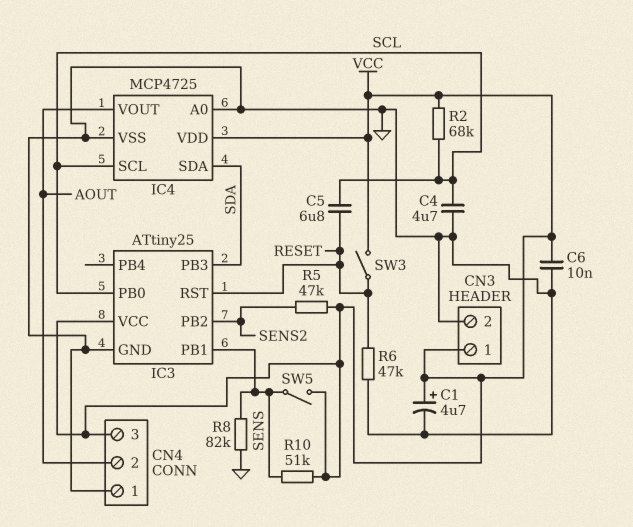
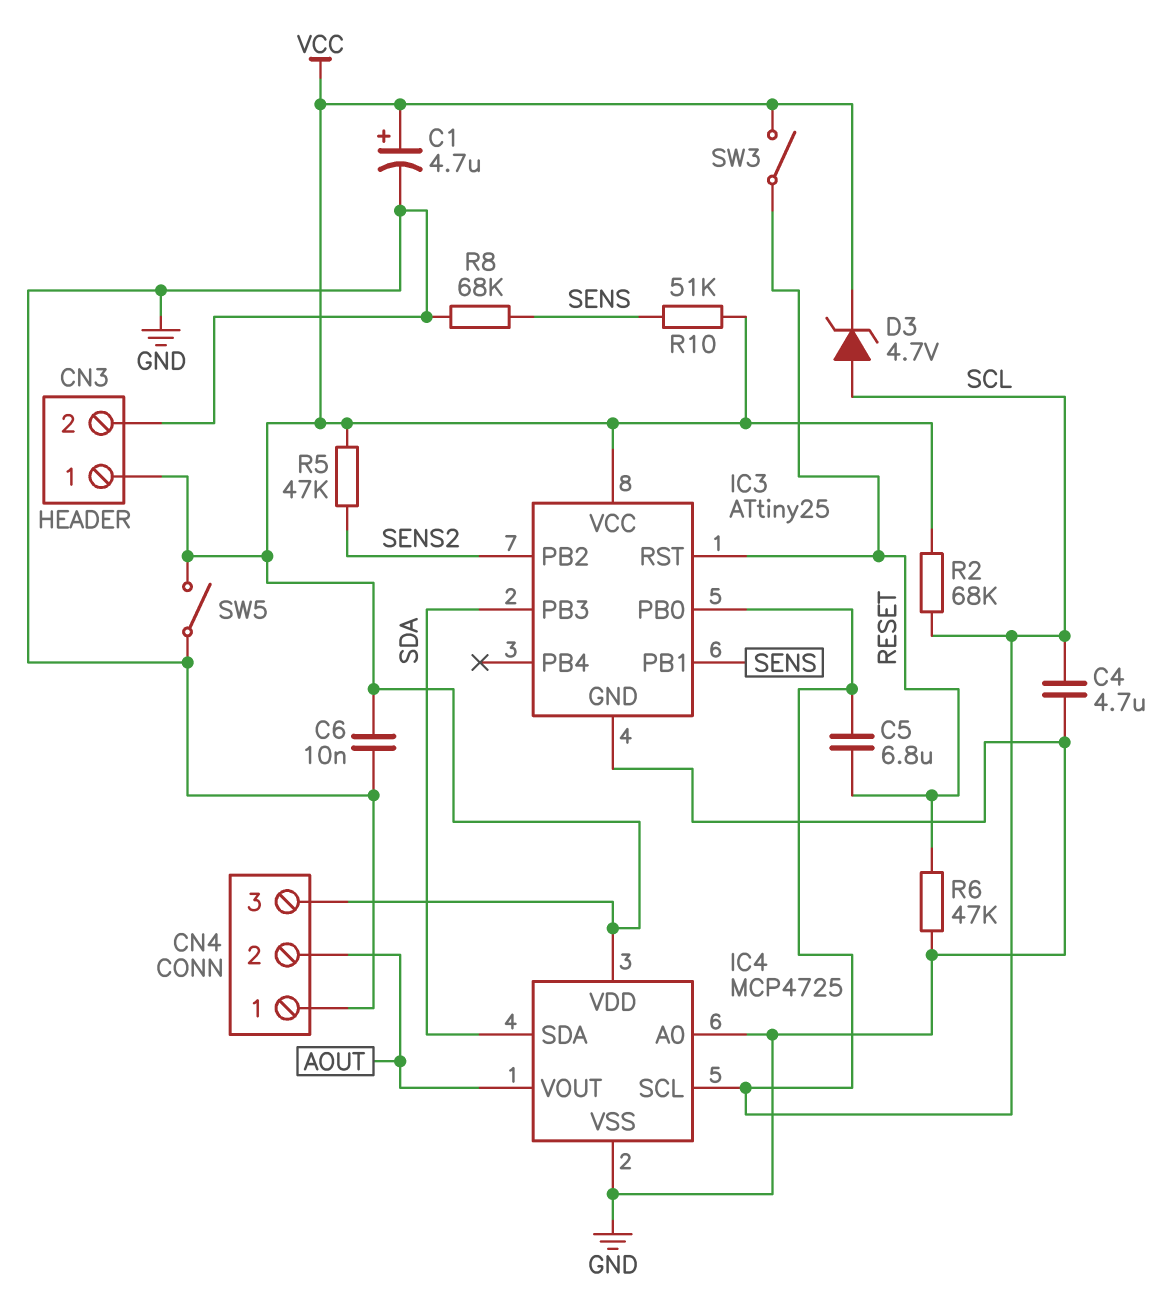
D3: none -> zener 4.7V (A SCL, K VCC)
R8: 82k (GND, SENS) -> 68k (GND, SENS)
SW5: switch (SENS, VCC) -> switch (GND, VCC)

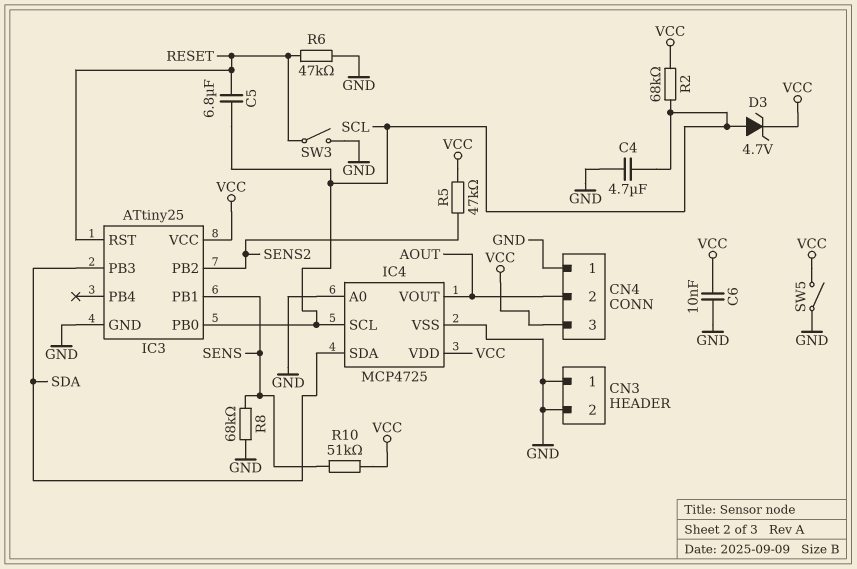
C1: 4.7uF (plus VCC, minus GND) -> none
CN3 pin 1: VCC -> GND
SW3: switch (RESET, VCC) -> switch (GND, RESET)

